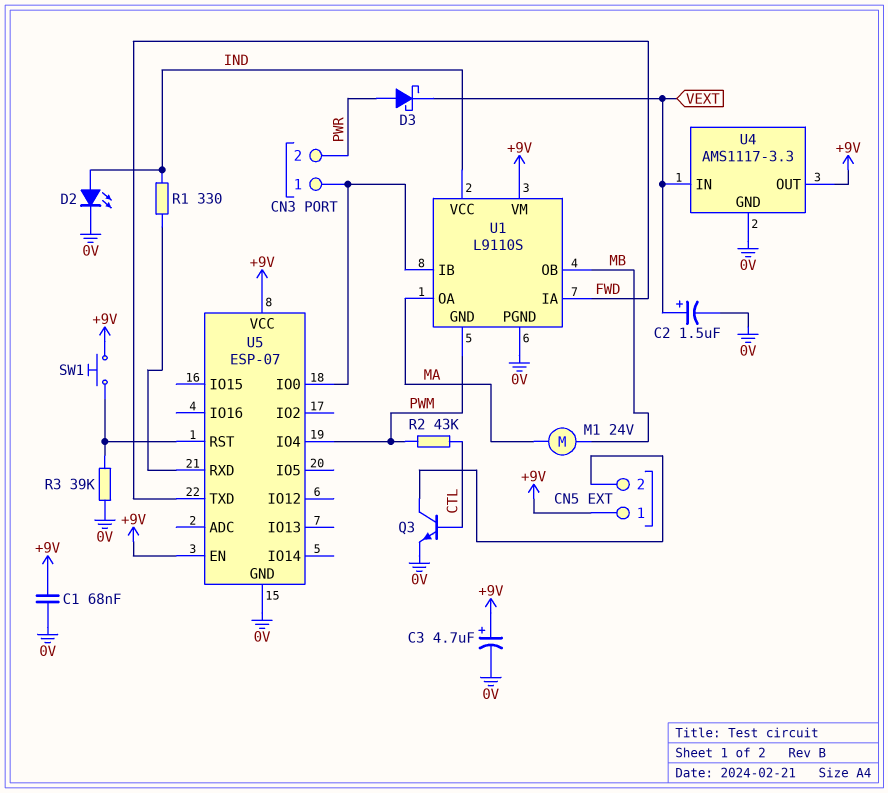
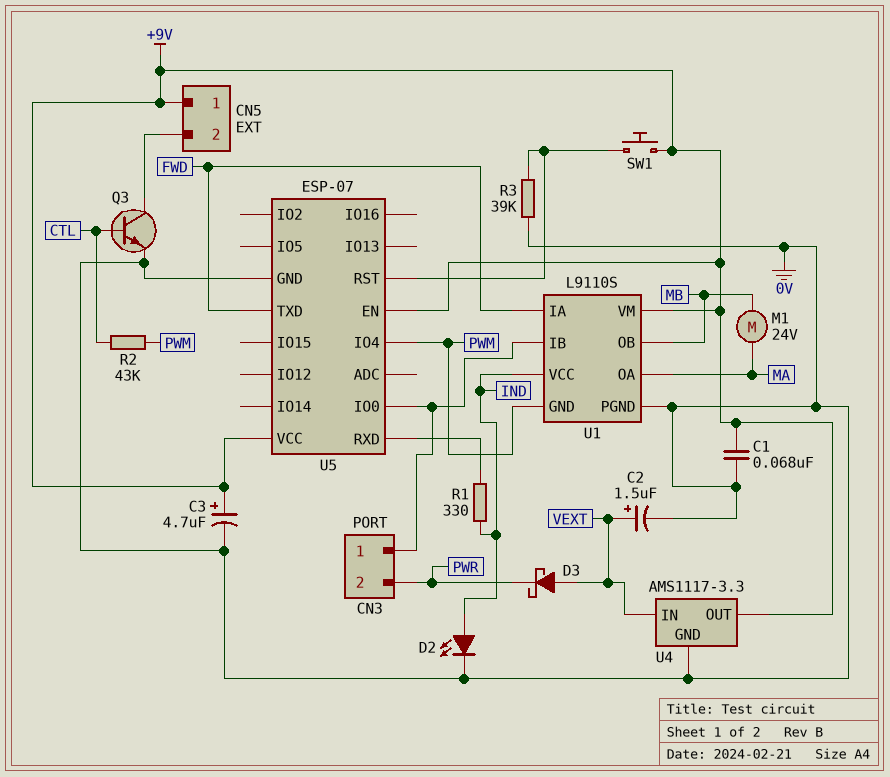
D3: schottky (A PWR, K VEXT) -> schottky (A VEXT, K PWR)

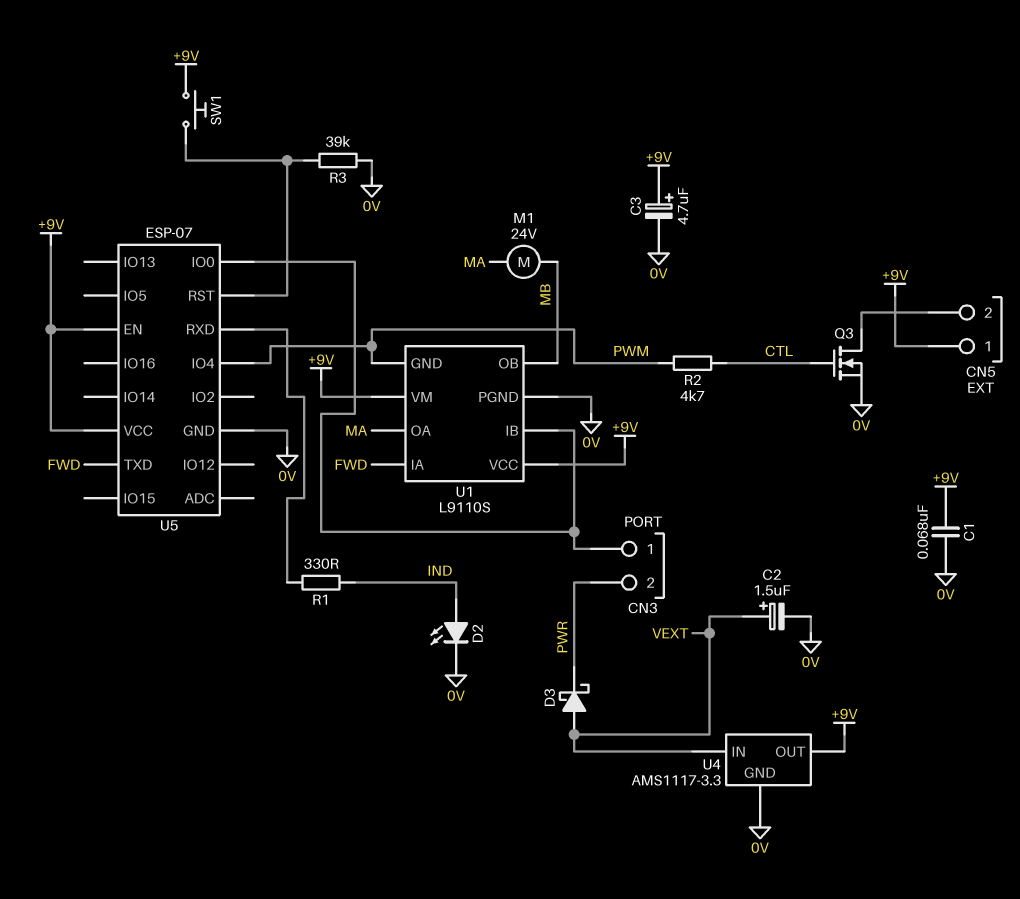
Q3: NPN (B CTL, C CN5/2, E 0V) -> NMOS (G CTL, D CN5/2, S 0V)
R2: 43k (CTL, PWM) -> 4.7k (CTL, PWM)
U1 pin VCC: IND -> +9V

